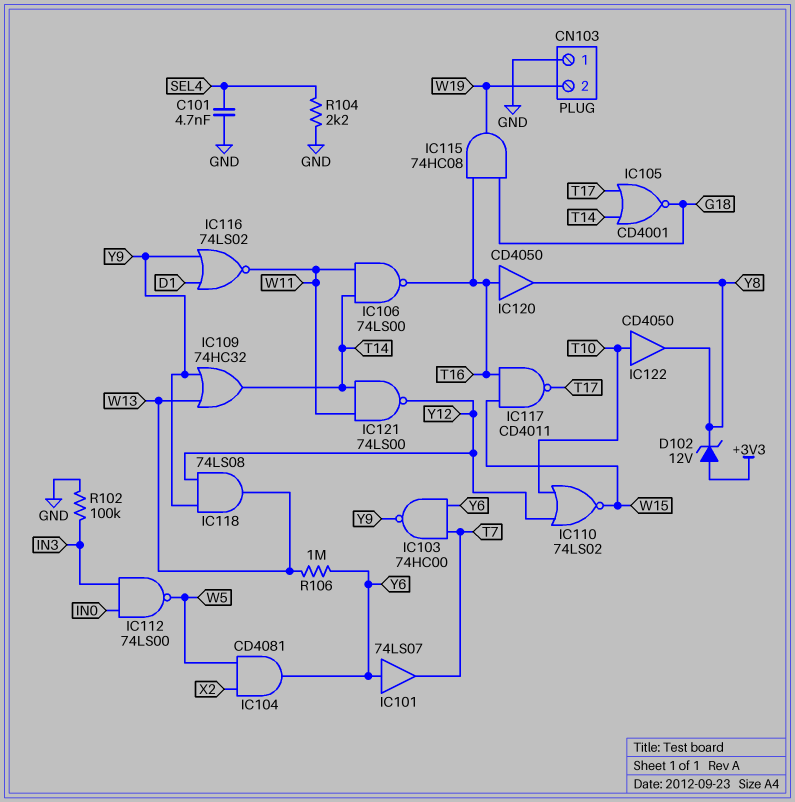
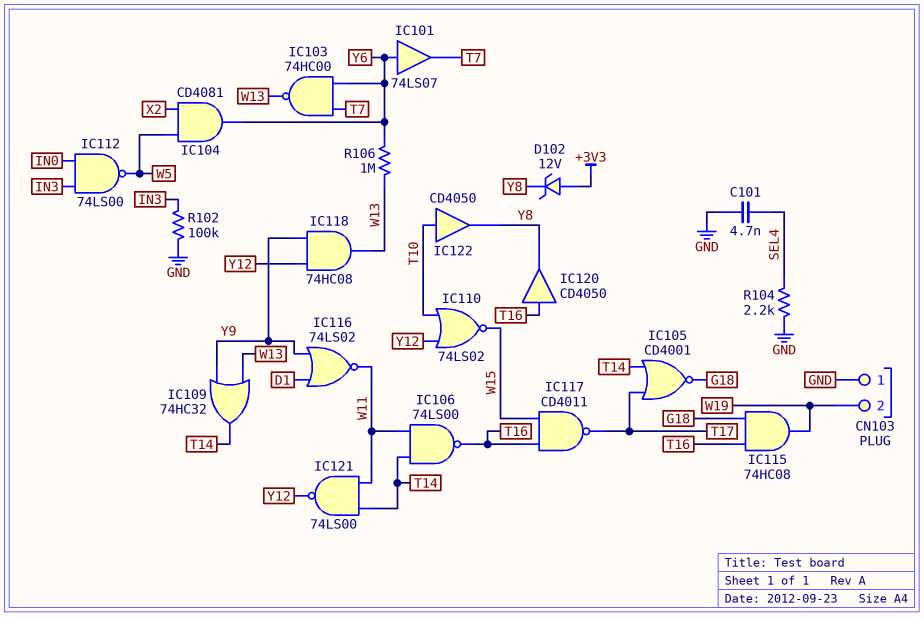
IC103: NAND 74HC00 (in T7, in Y6, out Y9) -> NAND 74HC00 (in T7, in Y6, out W13)
IC118: AND 74LS08 (in Y9, in Y12, out W13) -> AND 74HC08 (in Y9, in Y12, out W13)

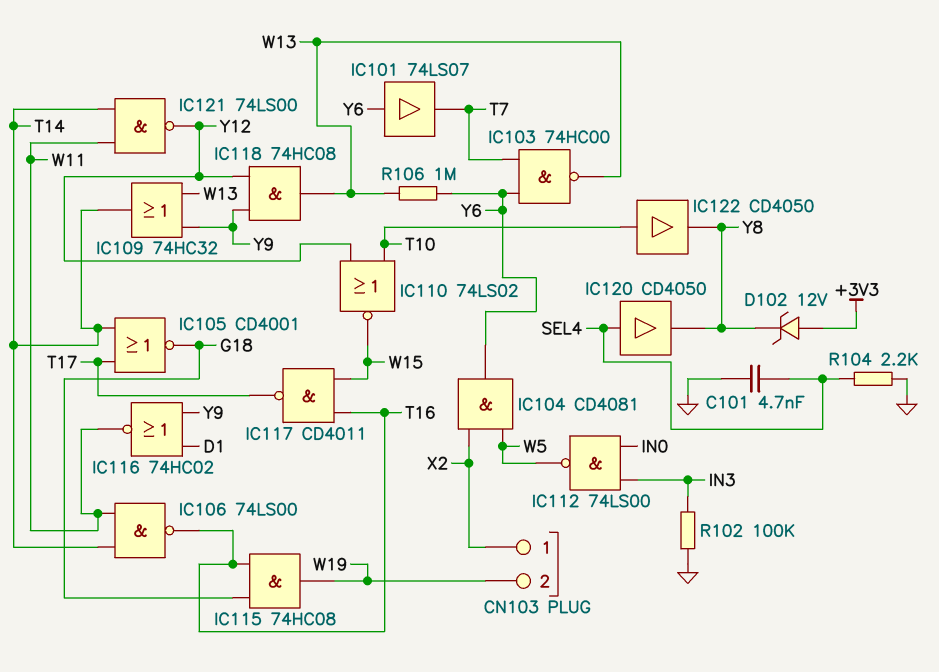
CN103 pin 1: GND -> X2
IC116: NOR 74LS02 (in D1, in Y9, out W11) -> NOR 74HC02 (in D1, in Y9, out W11)
IC120: buffer CD4050 (in T16, out Y8) -> buffer CD4050 (in SEL4, out Y8)

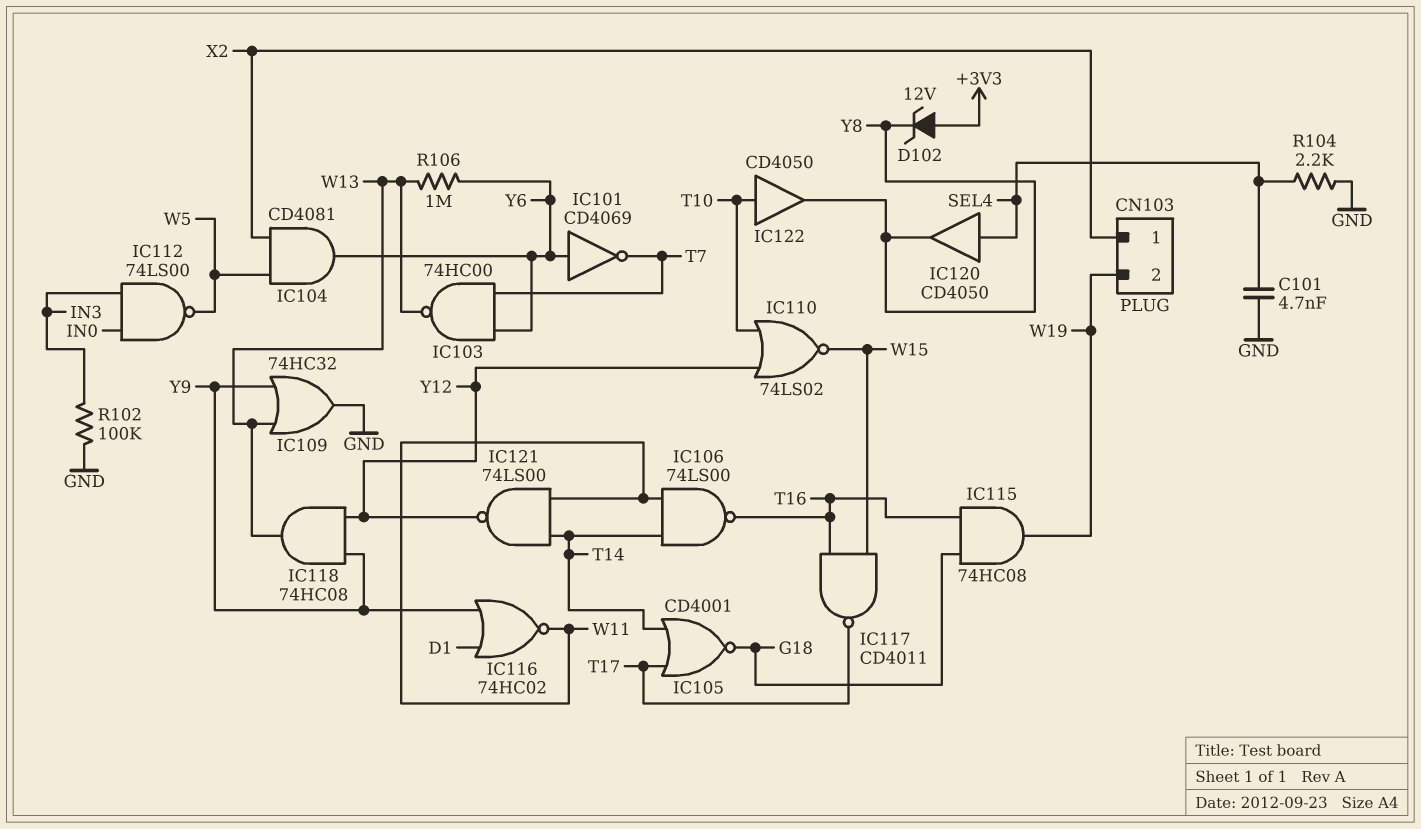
IC101: buffer 74LS07 (in Y6, out T7) -> NOT CD4069 (in Y6, out T7)
IC109: OR 74HC32 (in W13, in Y9, out T14) -> OR 74HC32 (in W13, in Y9, out GND)

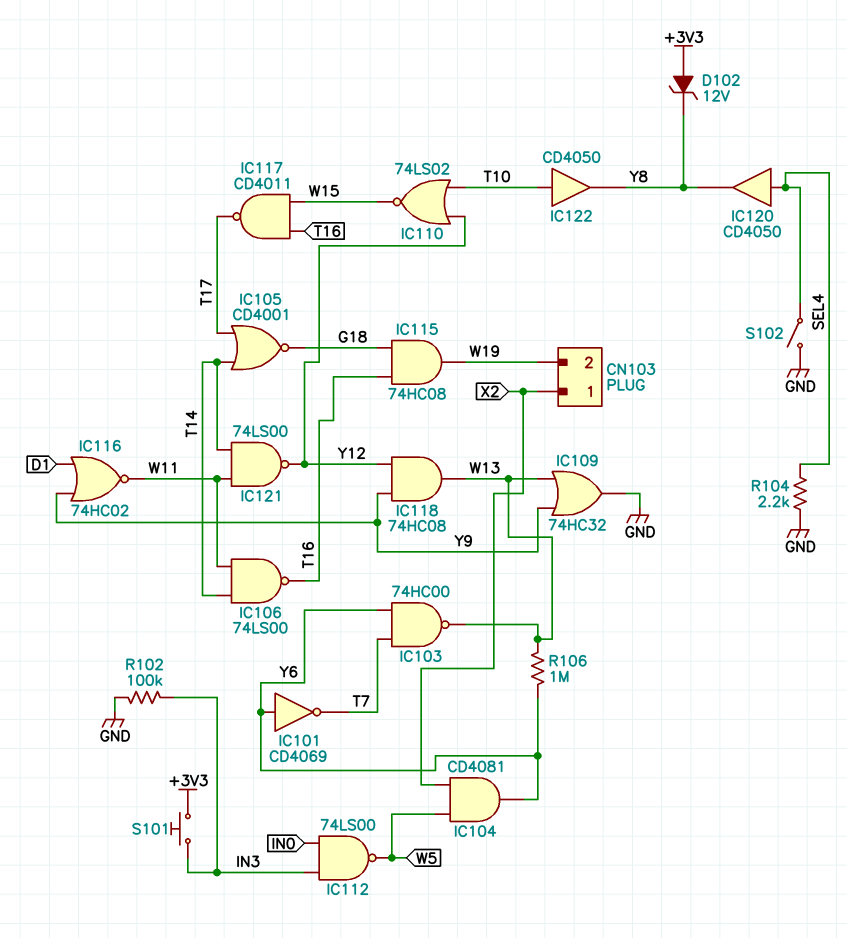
C101: 4.7nF (GND, SEL4) -> none
S101: none -> button (+3V3, IN3)
S102: none -> switch (GND, SEL4)

